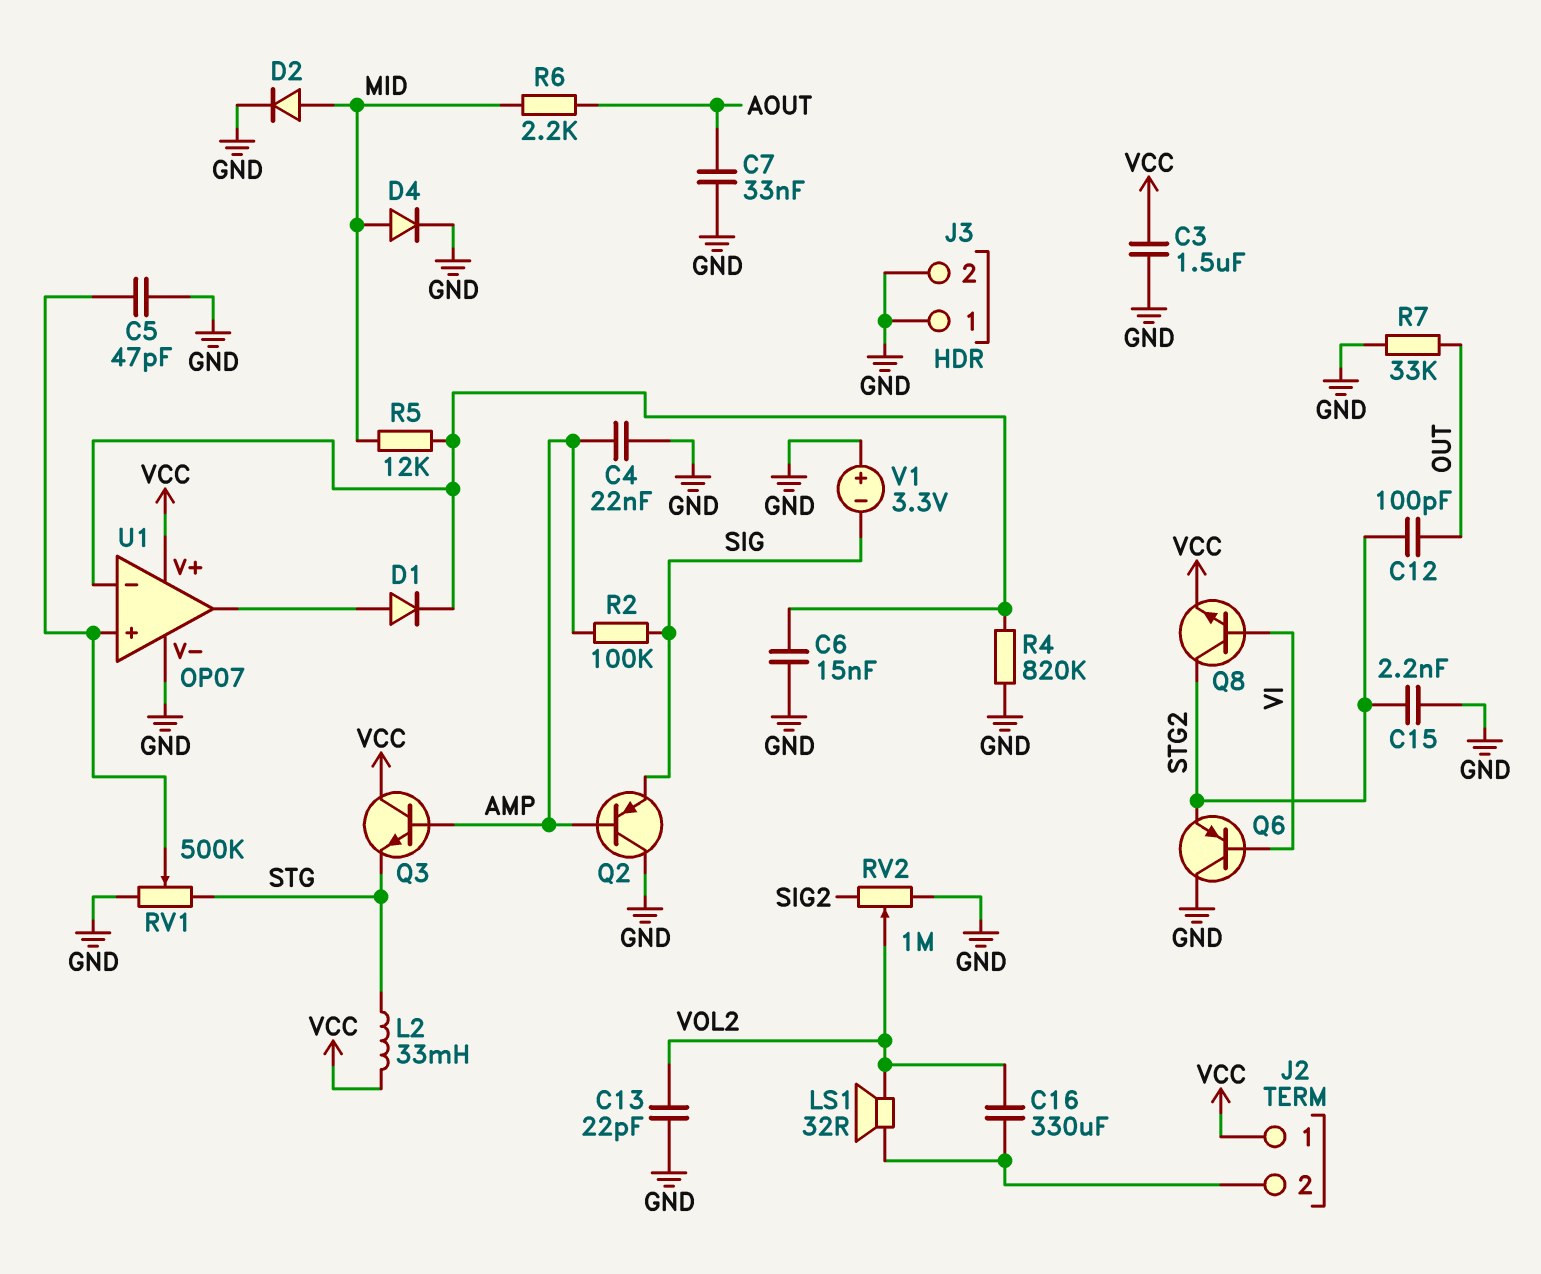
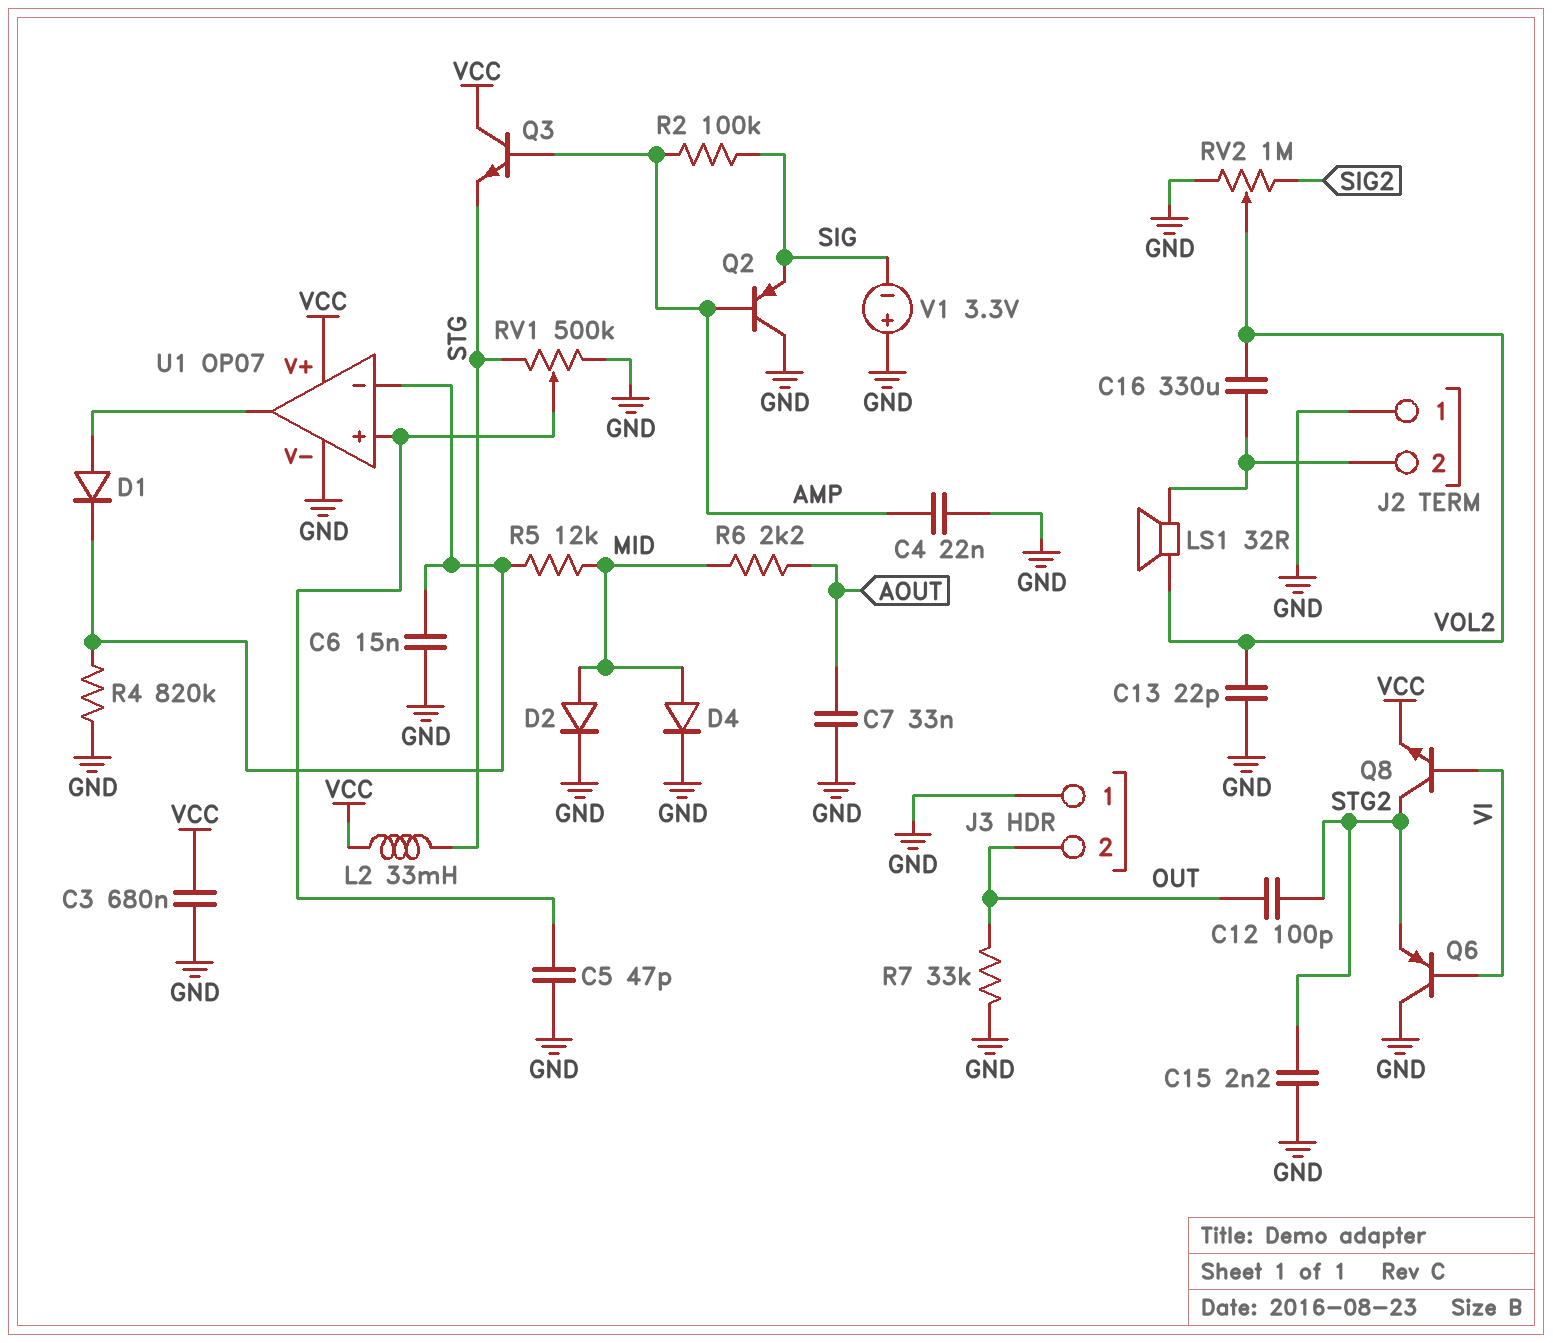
C3: 1.5uF (GND, VCC) -> 680nF (GND, VCC)
J2 pin 1: VCC -> GND
J3 pin 2: GND -> OUT

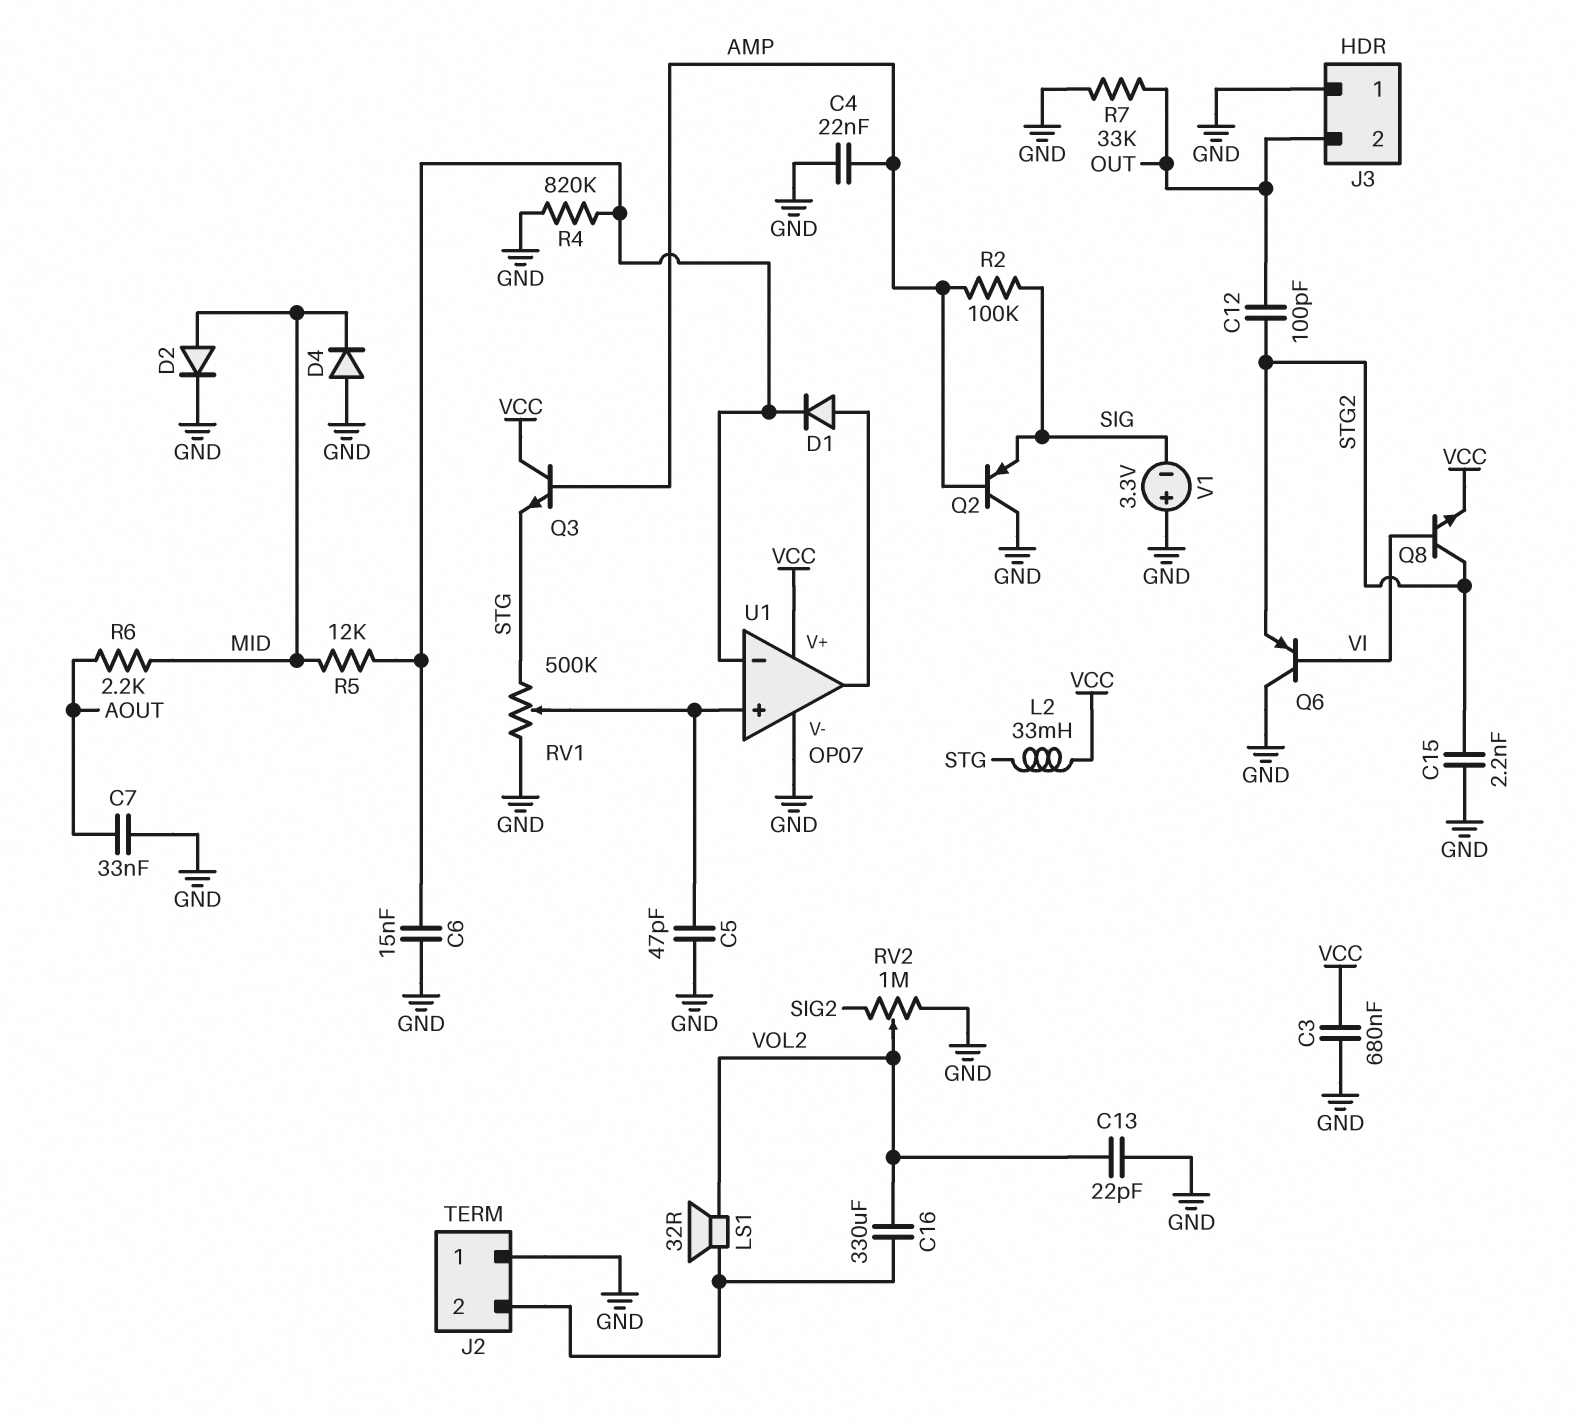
D4: diode (A MID, K GND) -> diode (A GND, K MID)

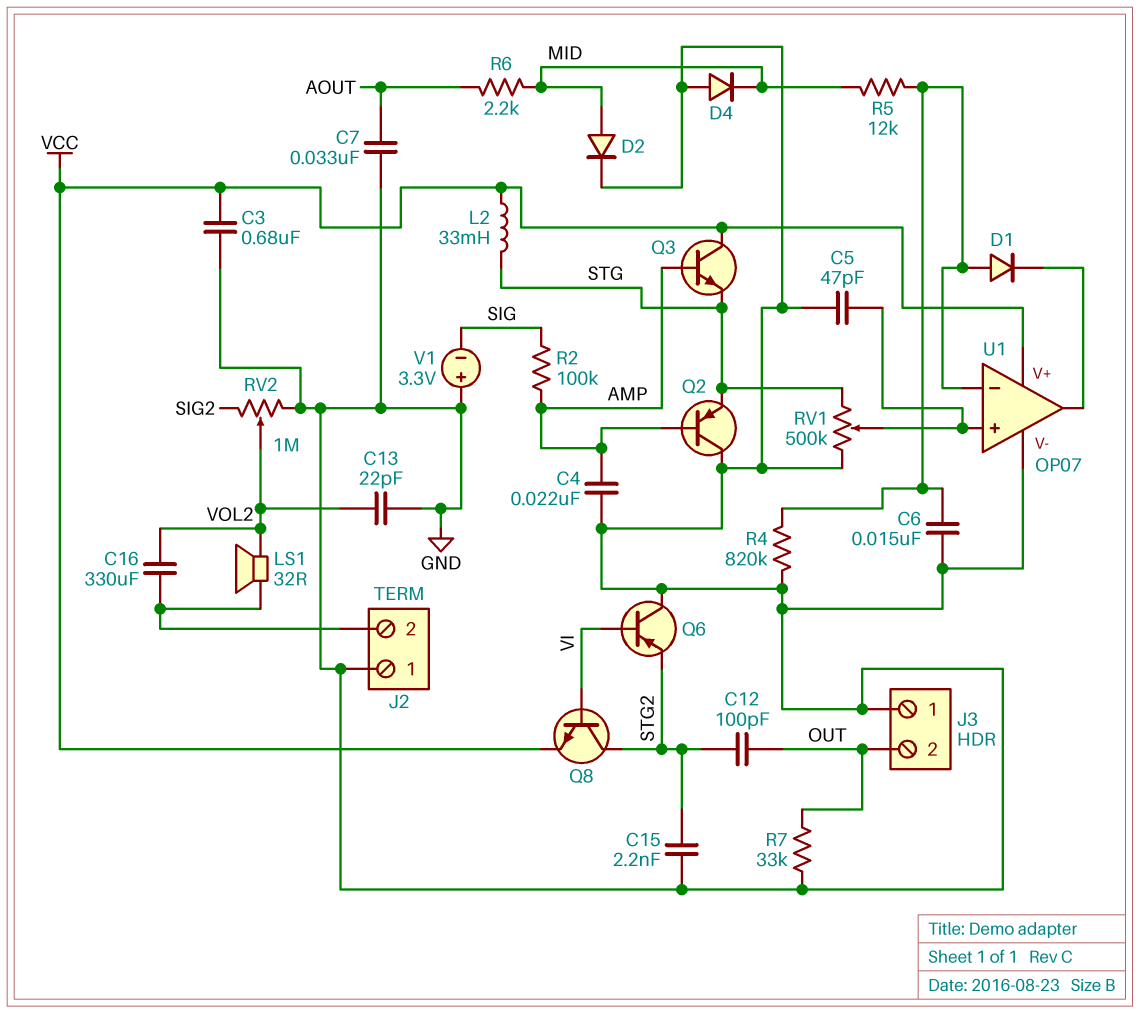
D1: diode (A U1/out, K U1/in-) -> diode (A U1/in-, K U1/out)
Q2: PNP (B AMP, C GND, E SIG) -> PNP (B AMP, C GND, E STG)

